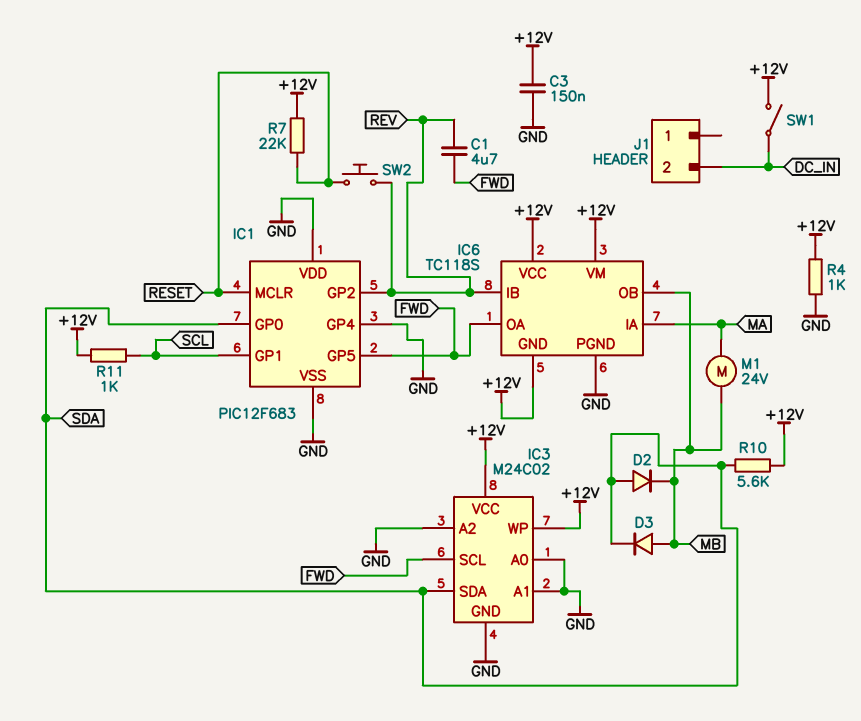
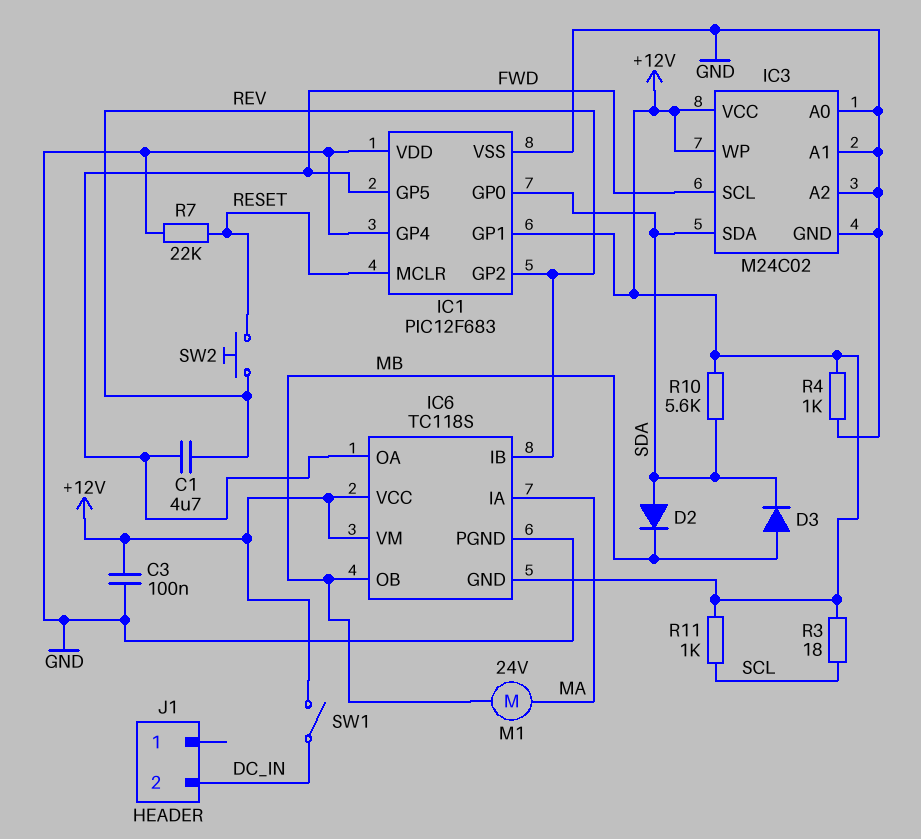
C3: 150nF (+12V, GND) -> 100nF (+12V, GND)
IC1 pin GP1: SCL -> +12V
R3: none -> 18 (+12V, SCL)
R7: 22k (+12V, RESET) -> 22k (GND, RESET)

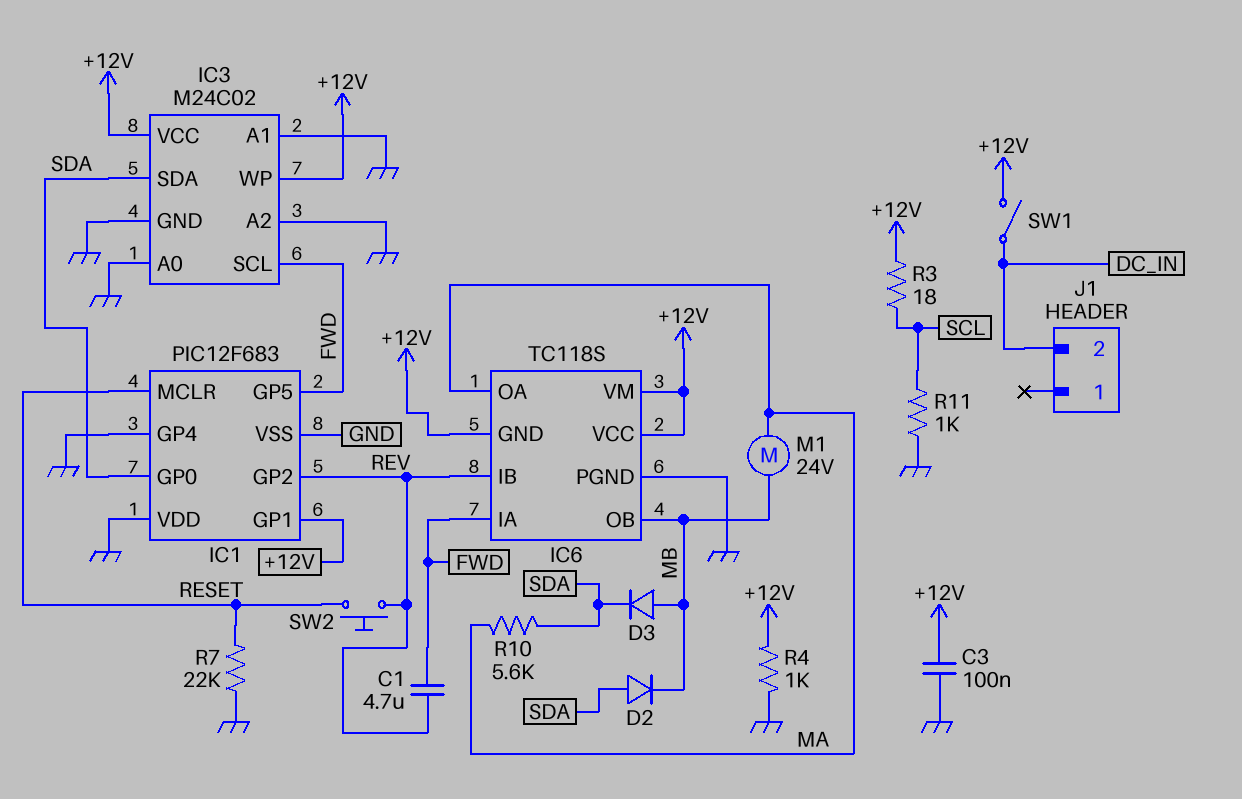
IC6 pin IA: MA -> FWD
IC6 pin OA: FWD -> MA
R10: 5.6k (+12V, SDA) -> 5.6k (MA, SDA)
R11: 1k (+12V, SCL) -> 1k (GND, SCL)

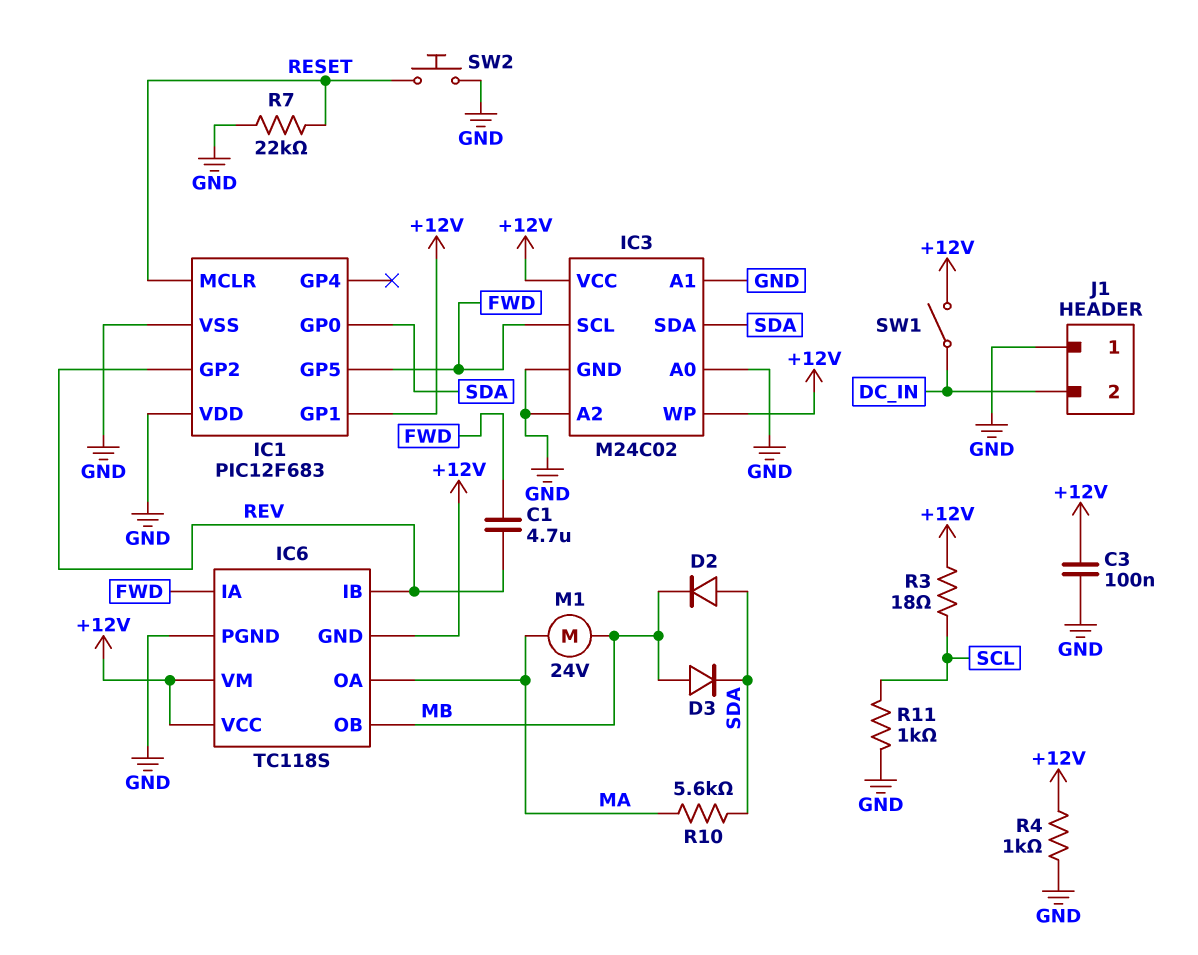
IC1 pin GP4: GND -> none
J1 pin 1: none -> GND
SW2: button (RESET, REV) -> button (GND, RESET)

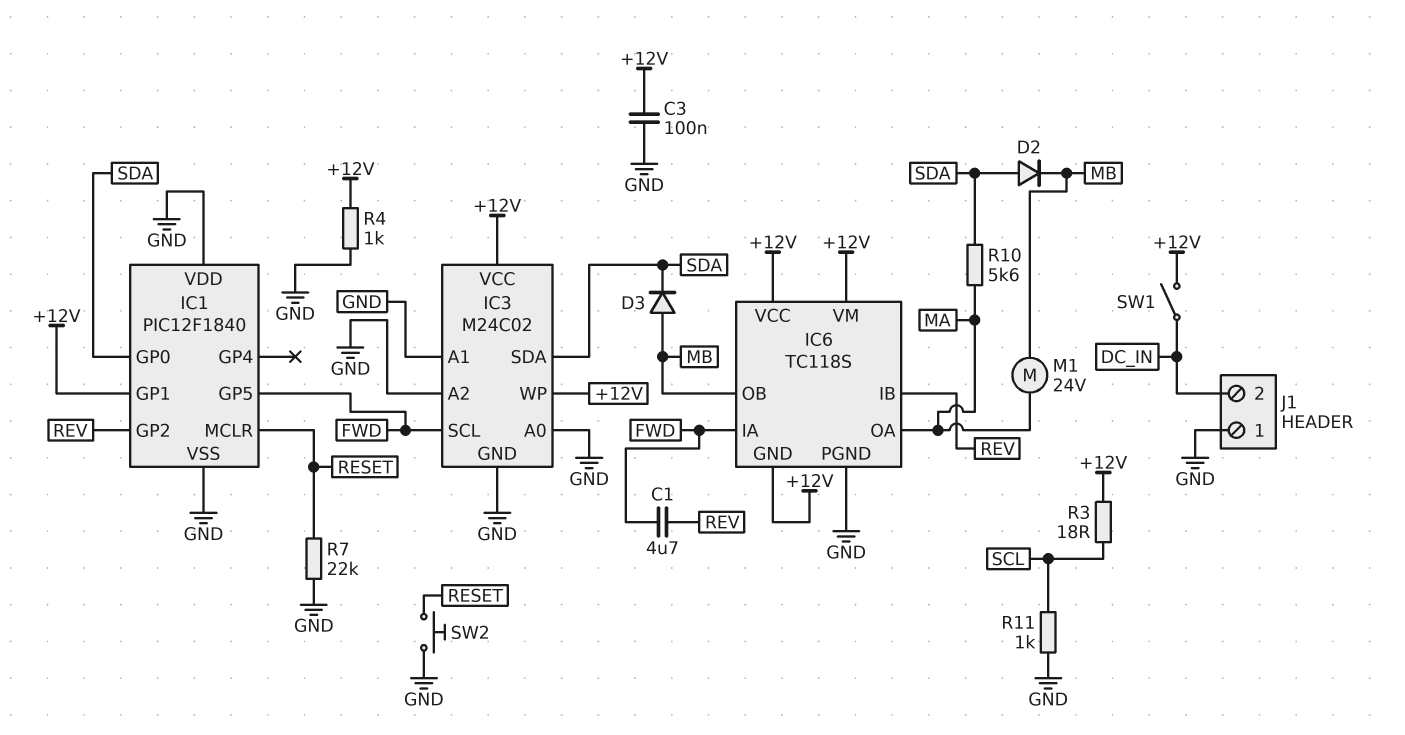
IC1: PIC12F683 -> PIC12F1840

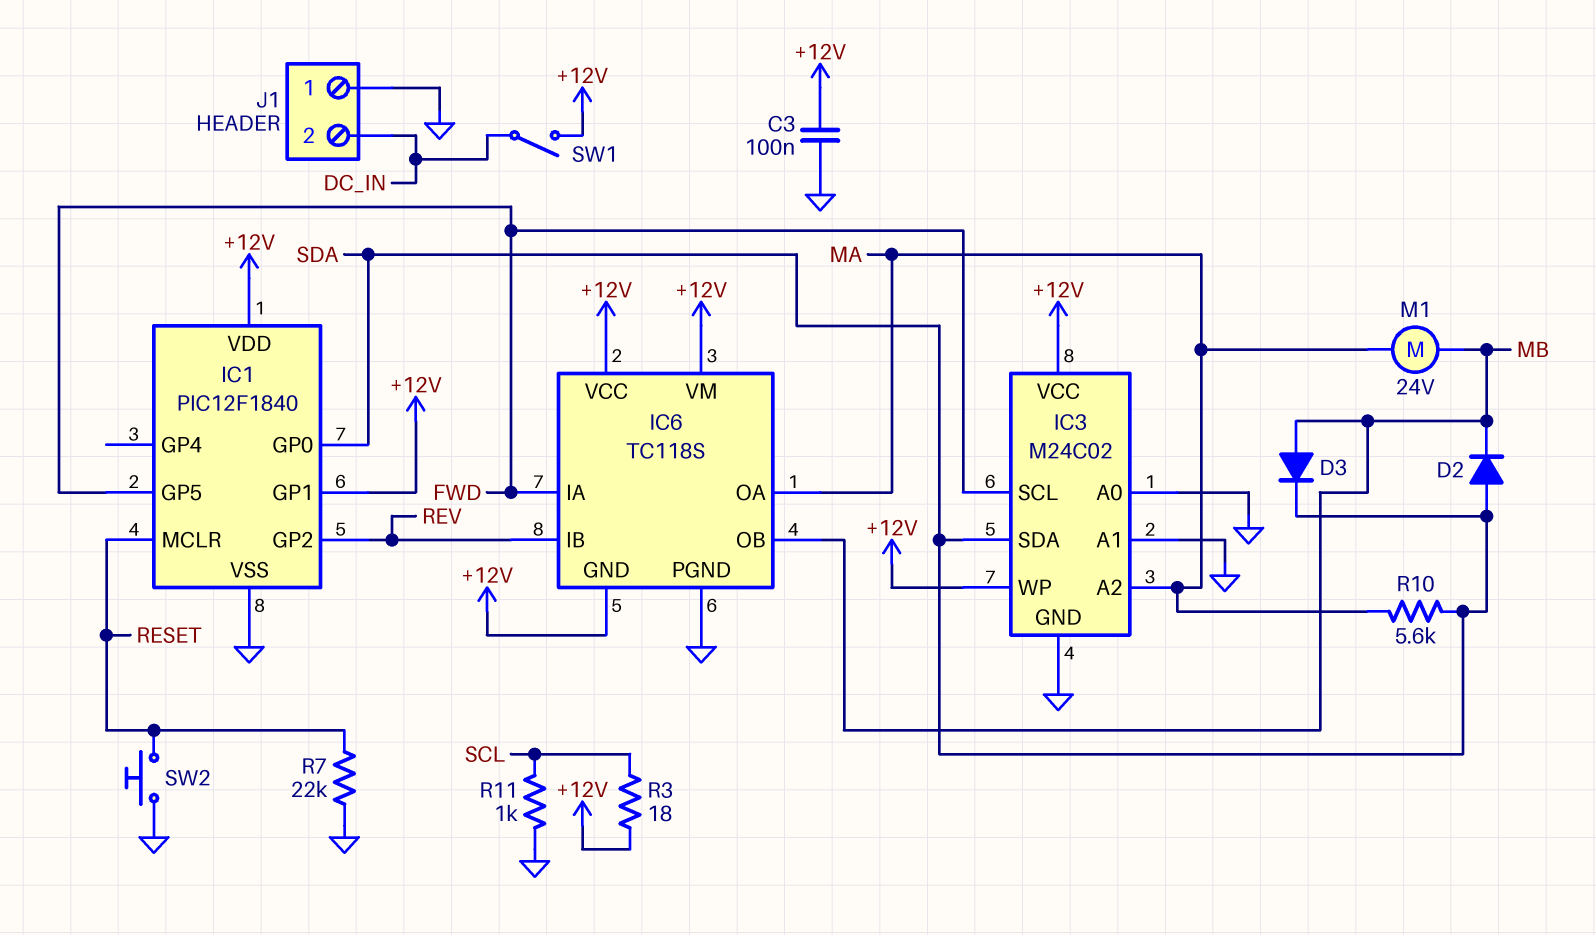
C1: 4.7uF (FWD, REV) -> none
IC1 pin VDD: GND -> +12V
IC3 pin A2: GND -> MA
R4: 1k (+12V, GND) -> none

